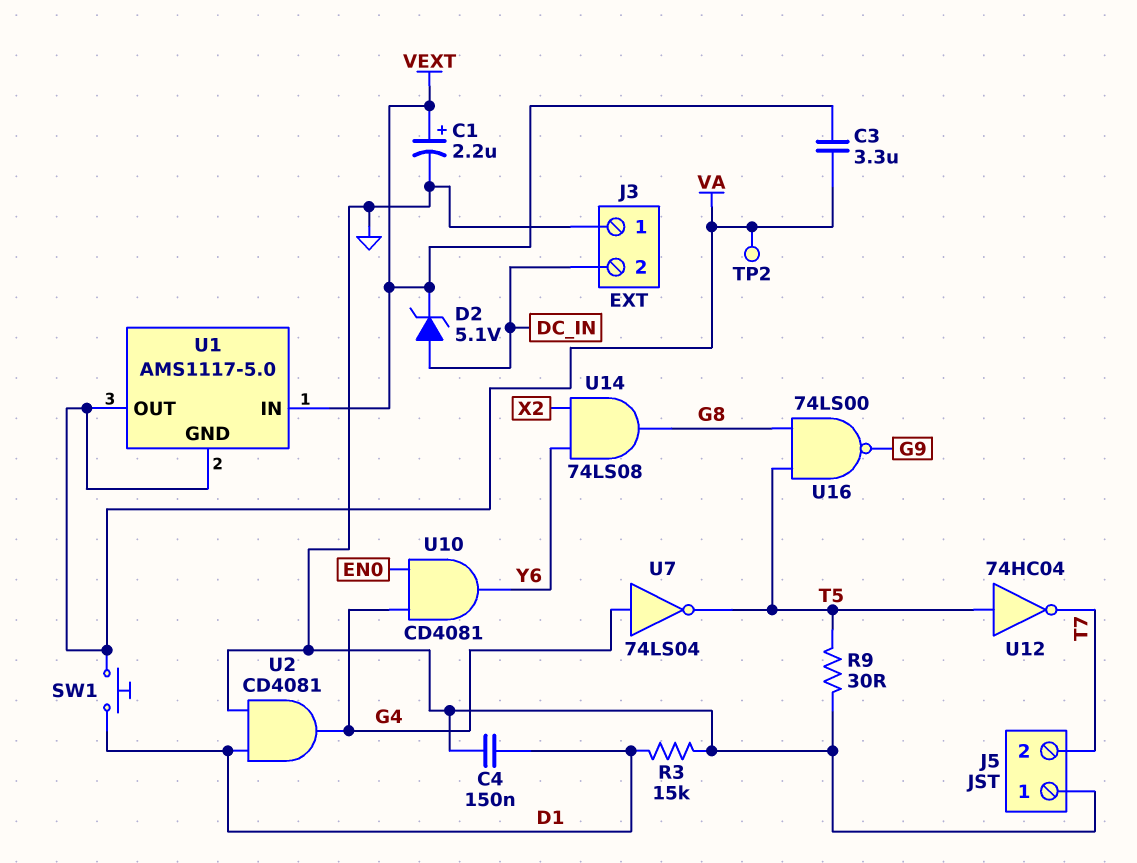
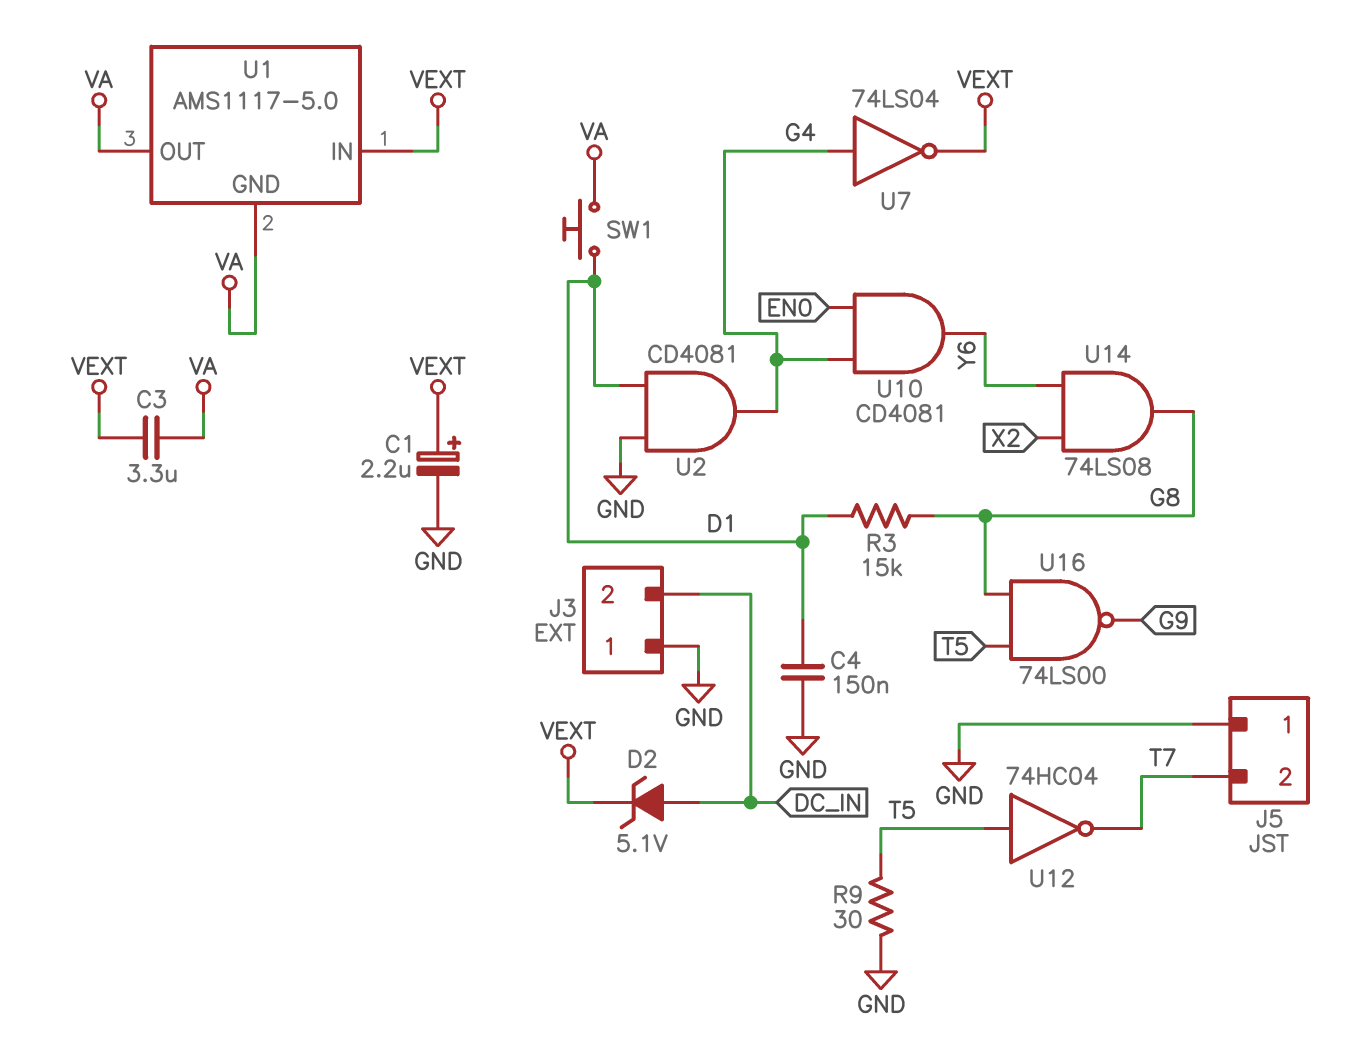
R3: 15k (D1, GND) -> 15k (D1, G8)
TP2: test point (VA) -> none
U7: NOT 74LS04 (in G4, out T5) -> NOT 74LS04 (in G4, out VEXT)

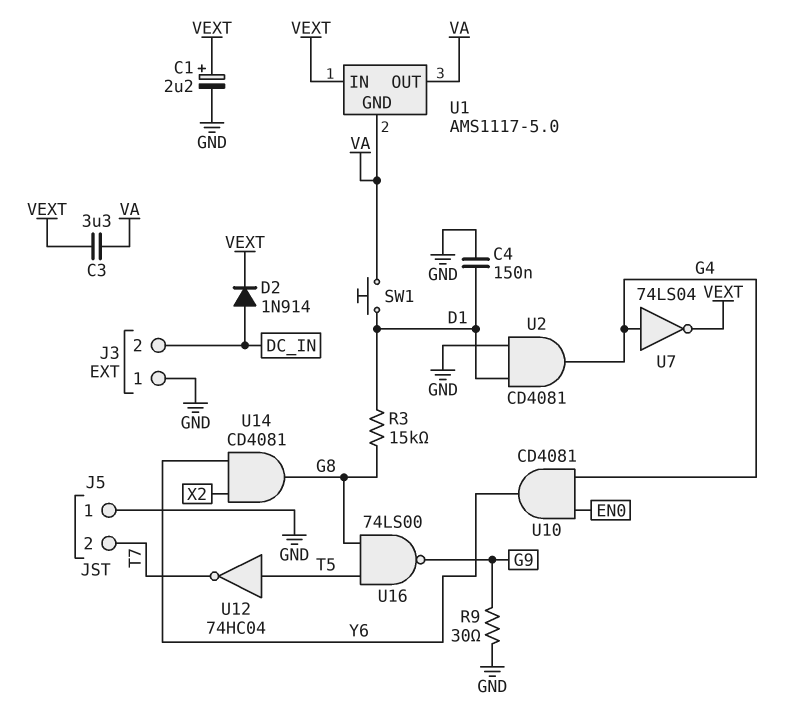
D2: zener 5.1V (A DC_IN, K VEXT) -> diode 1N914 (A DC_IN, K VEXT)
R9: 30 (GND, T5) -> 30 (G9, GND)
U14: AND 74LS08 (in X2, in Y6, out G8) -> AND CD4081 (in X2, in Y6, out G8)

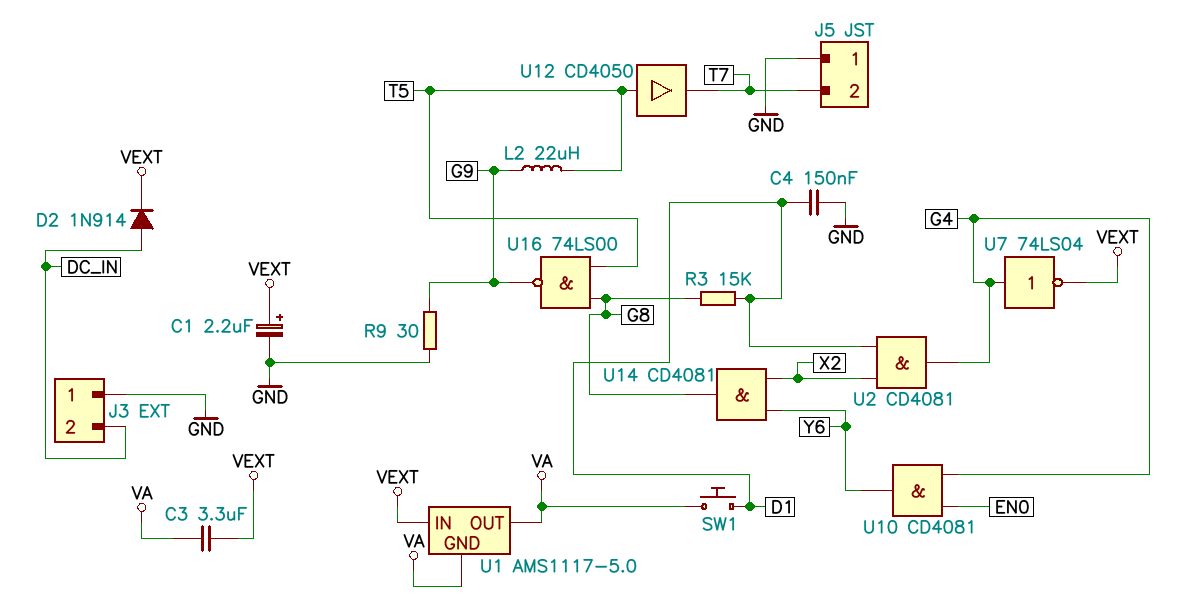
L2: none -> 22uH (G9, T5)
U2: AND CD4081 (in D1, in GND, out G4) -> AND CD4081 (in D1, in X2, out G4)
U12: NOT 74HC04 (in T5, out T7) -> buffer CD4050 (in T5, out T7)

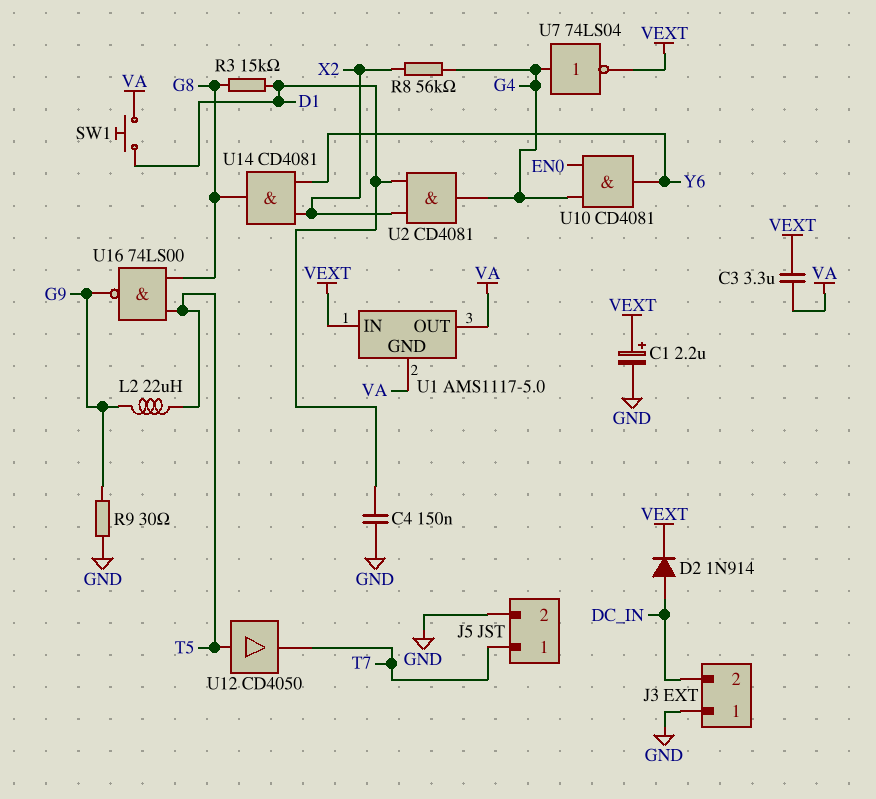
J5 pin 1: GND -> T7
J5 pin 2: T7 -> GND
R8: none -> 56k (G4, X2)

